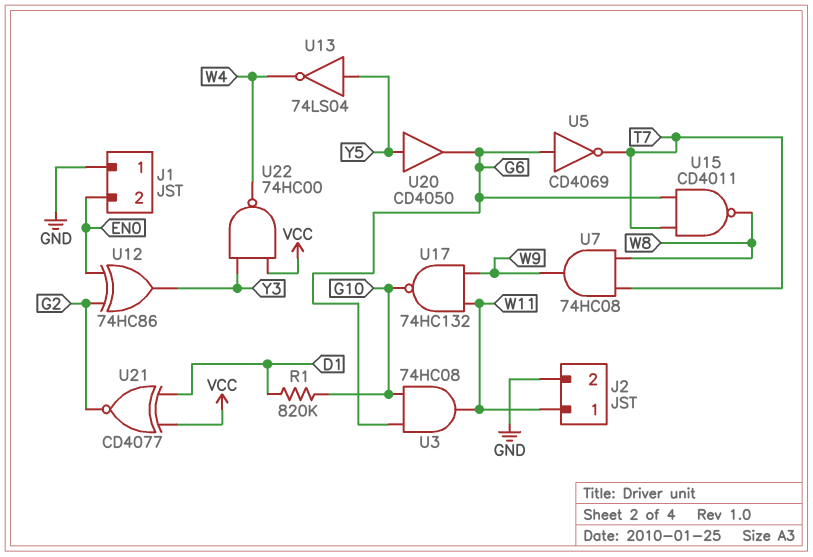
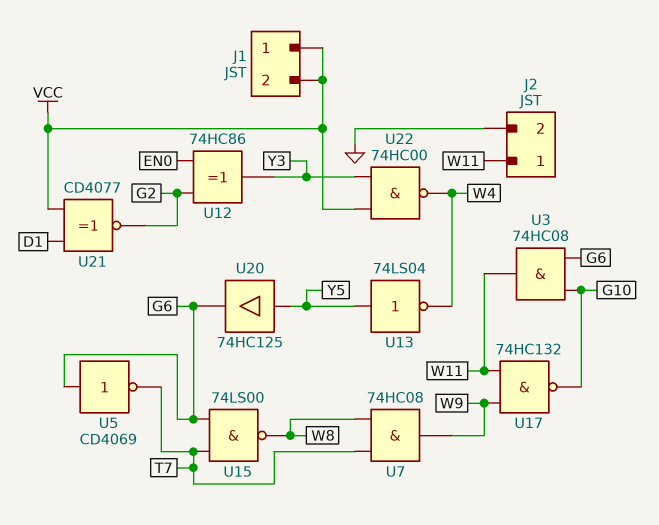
J1 pin 1: GND -> VCC
J1 pin 2: EN0 -> VCC
R1: 820k (D1, G10) -> none
U15: NAND CD4011 (in G6, in T7, out W8) -> NAND 74LS00 (in G6, in T7, out W8)
U20: buffer CD4050 (in Y5, out G6) -> buffer 74HC125 (in Y5, out G6)

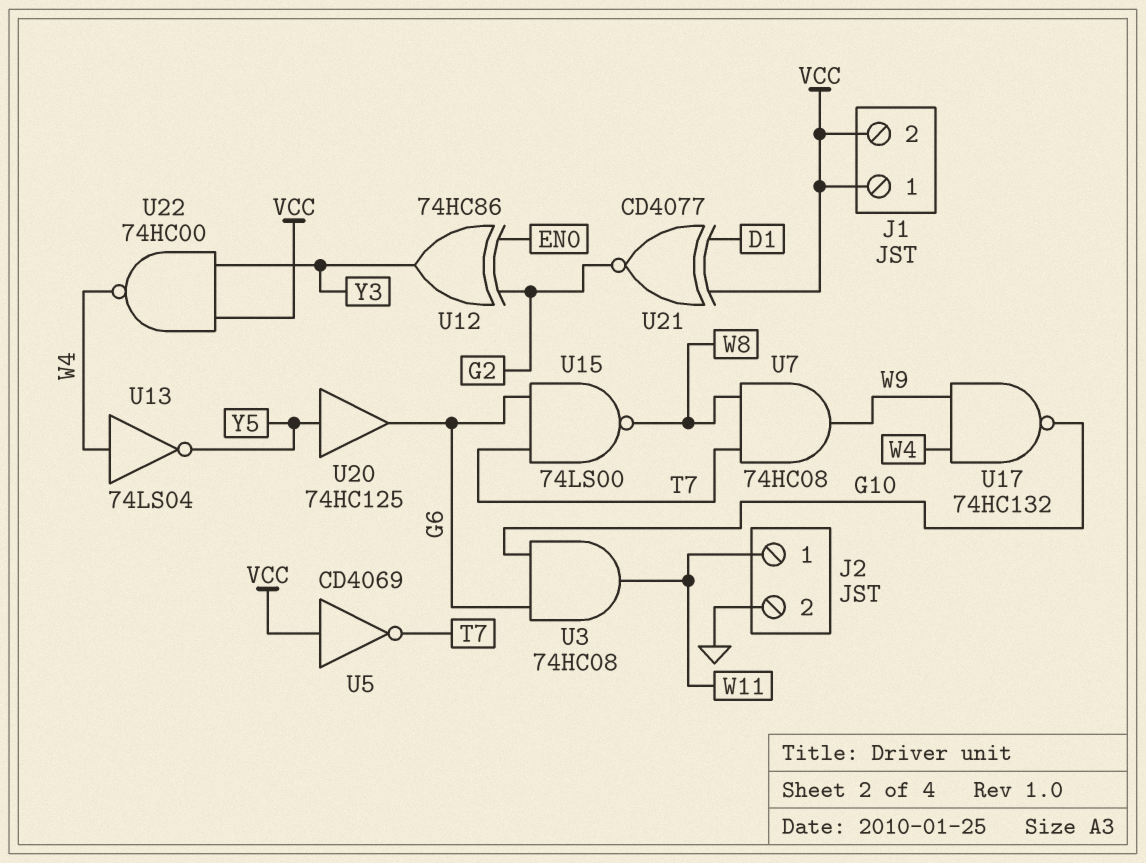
U5: NOT CD4069 (in G6, out T7) -> NOT CD4069 (in VCC, out T7)
U13: NOT 74LS04 (in Y5, out W4) -> NOT 74LS04 (in W4, out Y5)
U17: NAND 74HC132 (in W9, in W11, out G10) -> NAND 74HC132 (in W4, in W9, out G10)

